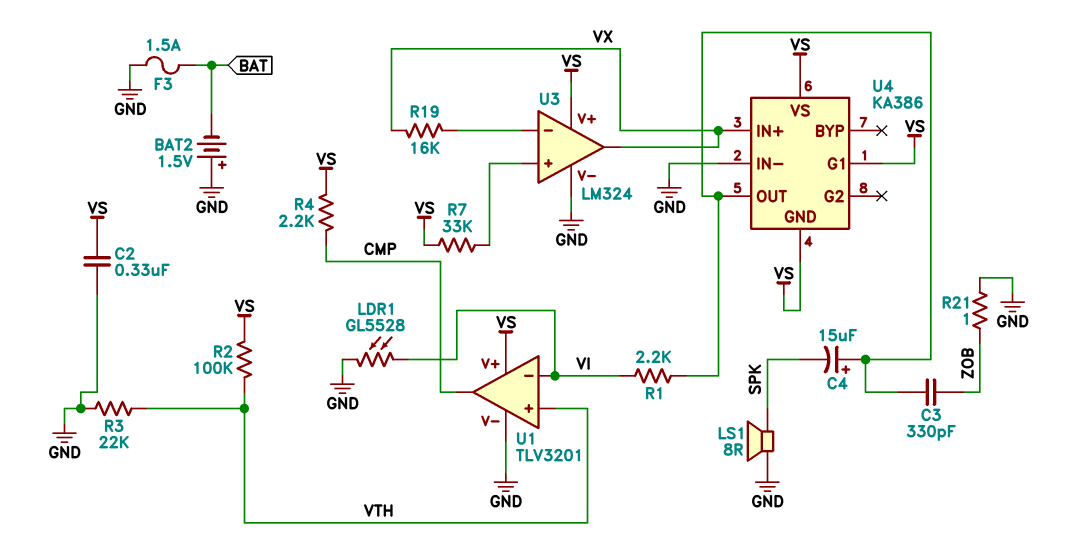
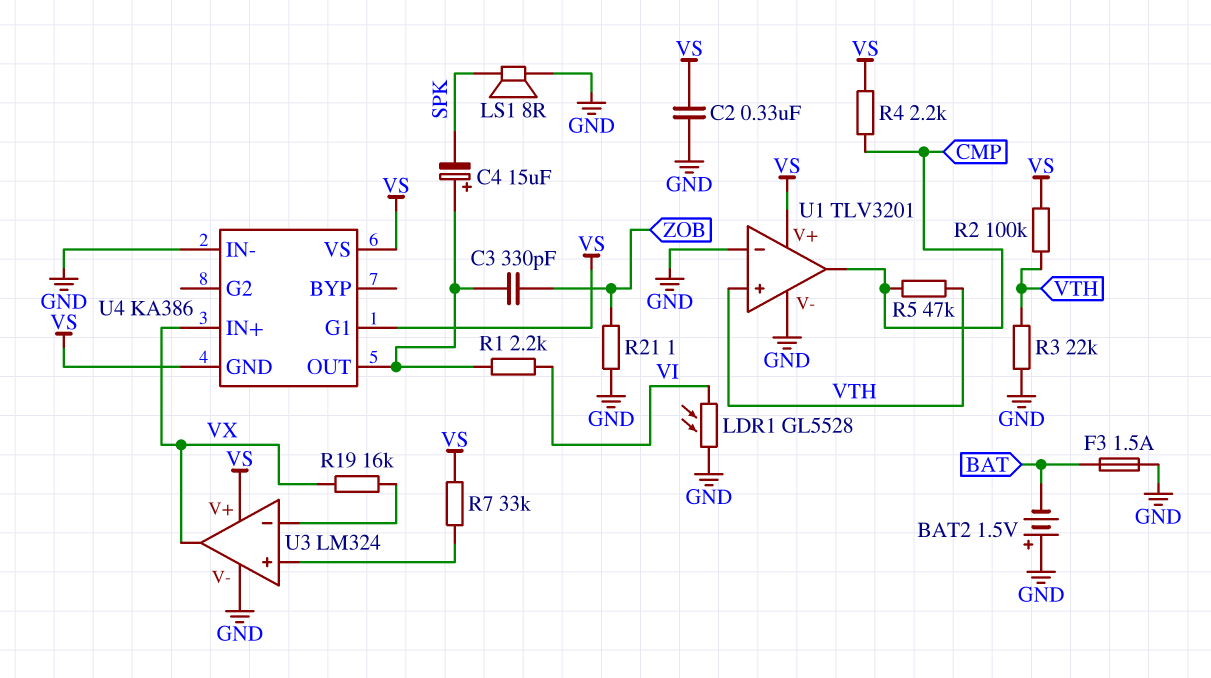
R5: none -> 47k (CMP, VTH)
U1 pin in-: VI -> GND

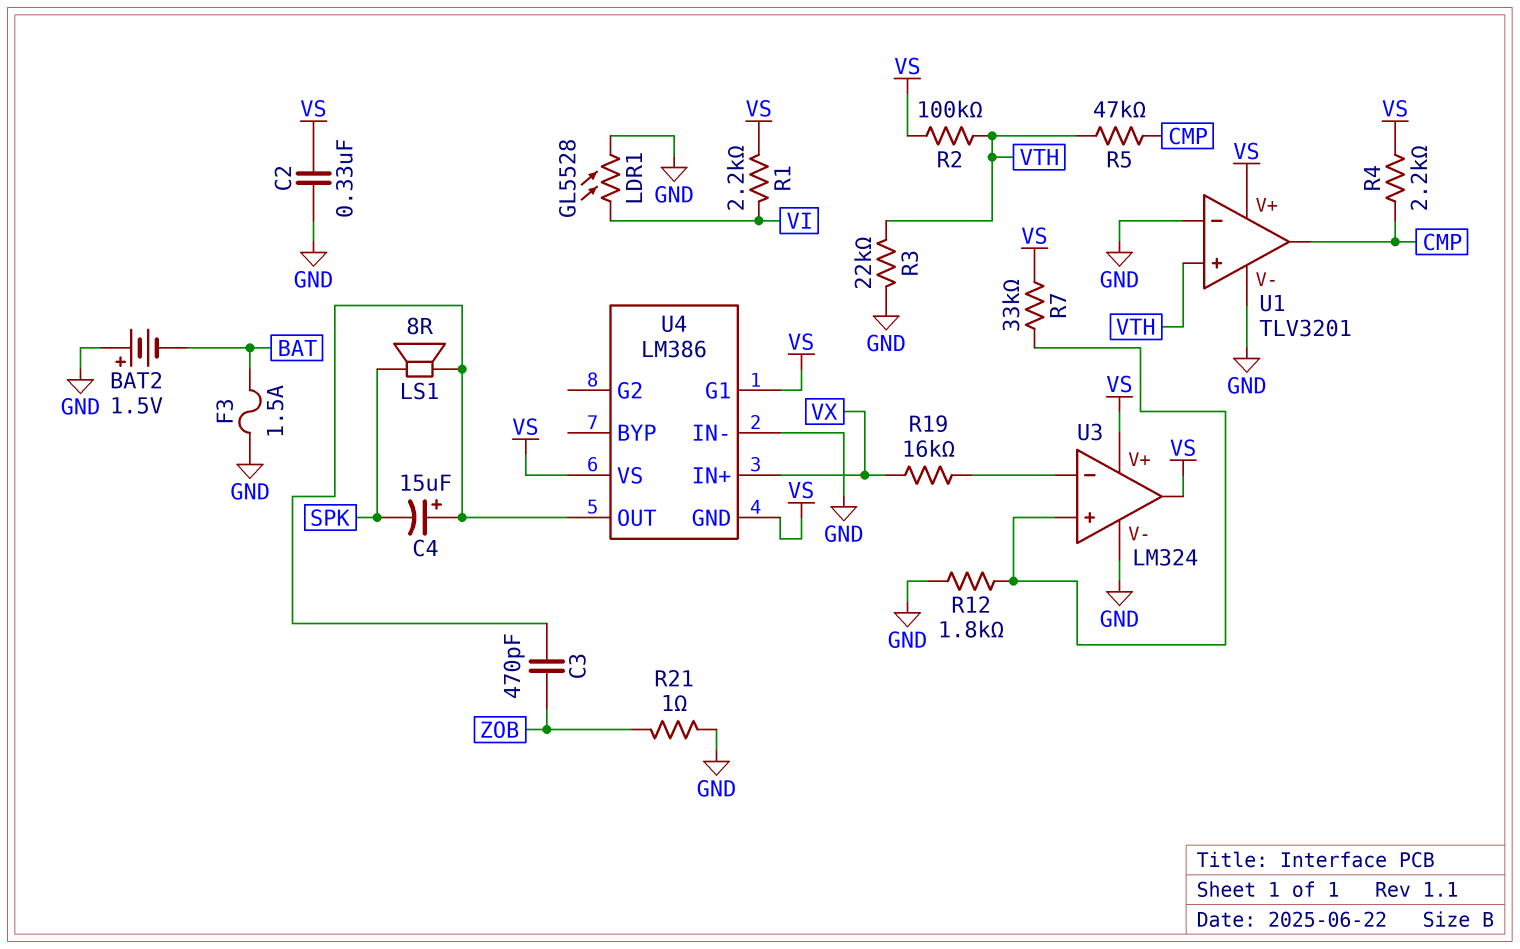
C3: 330pF (U4/OUT, ZOB) -> 470pF (U4/OUT, ZOB)
LS1: speaker 8R (GND, SPK) -> speaker 8R (SPK, U4/OUT)
R1: 2.2k (U4/OUT, VI) -> 2.2k (VI, VS)
R12: none -> 1.8k (GND, U3/in+)
U3 pin out: VX -> VS
U4: KA386 -> LM386

